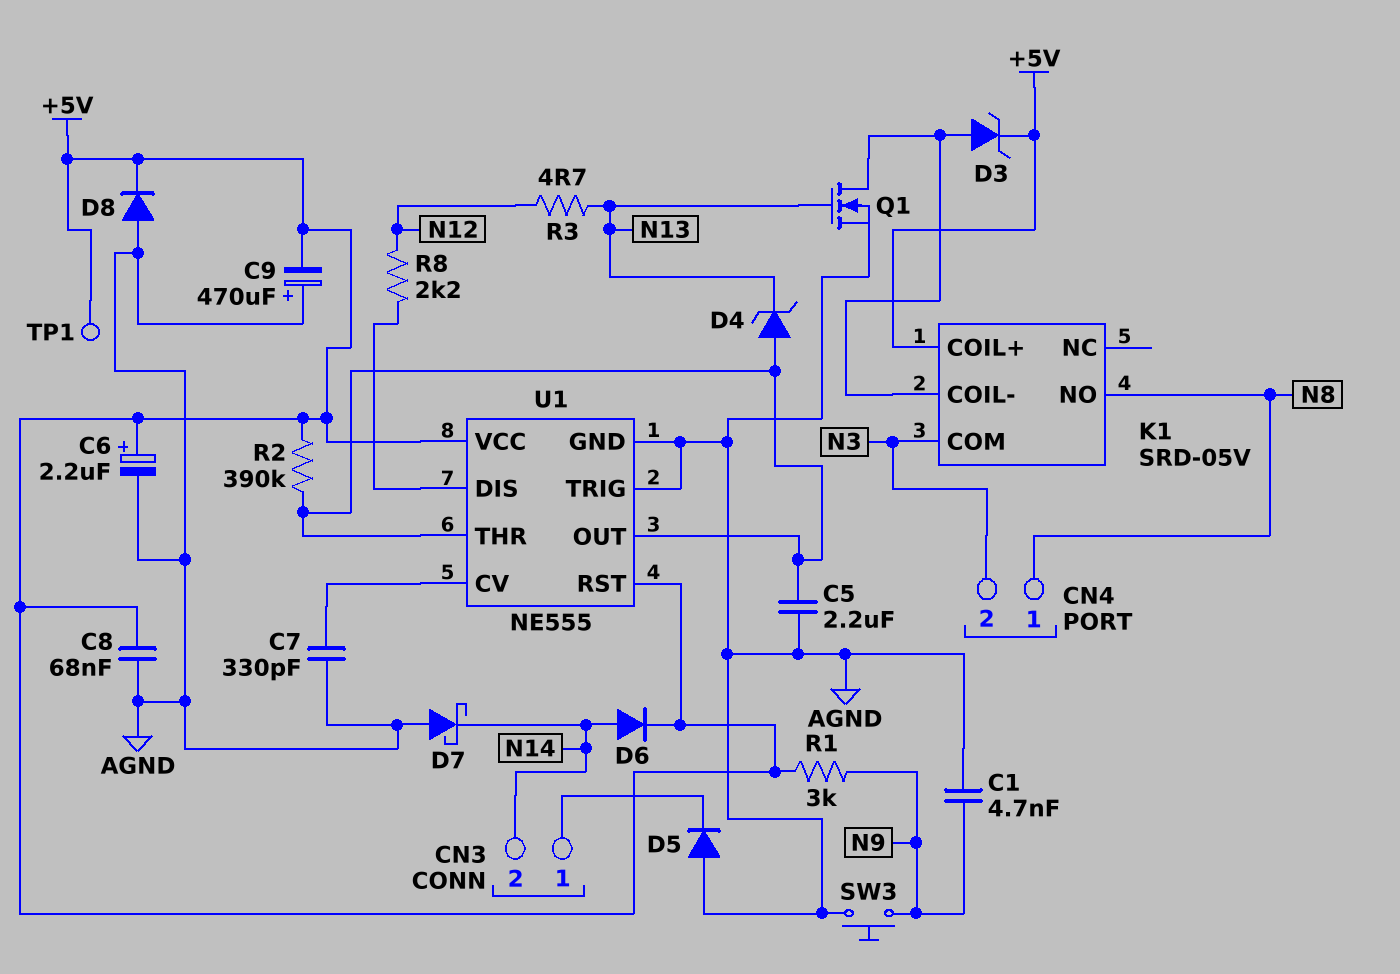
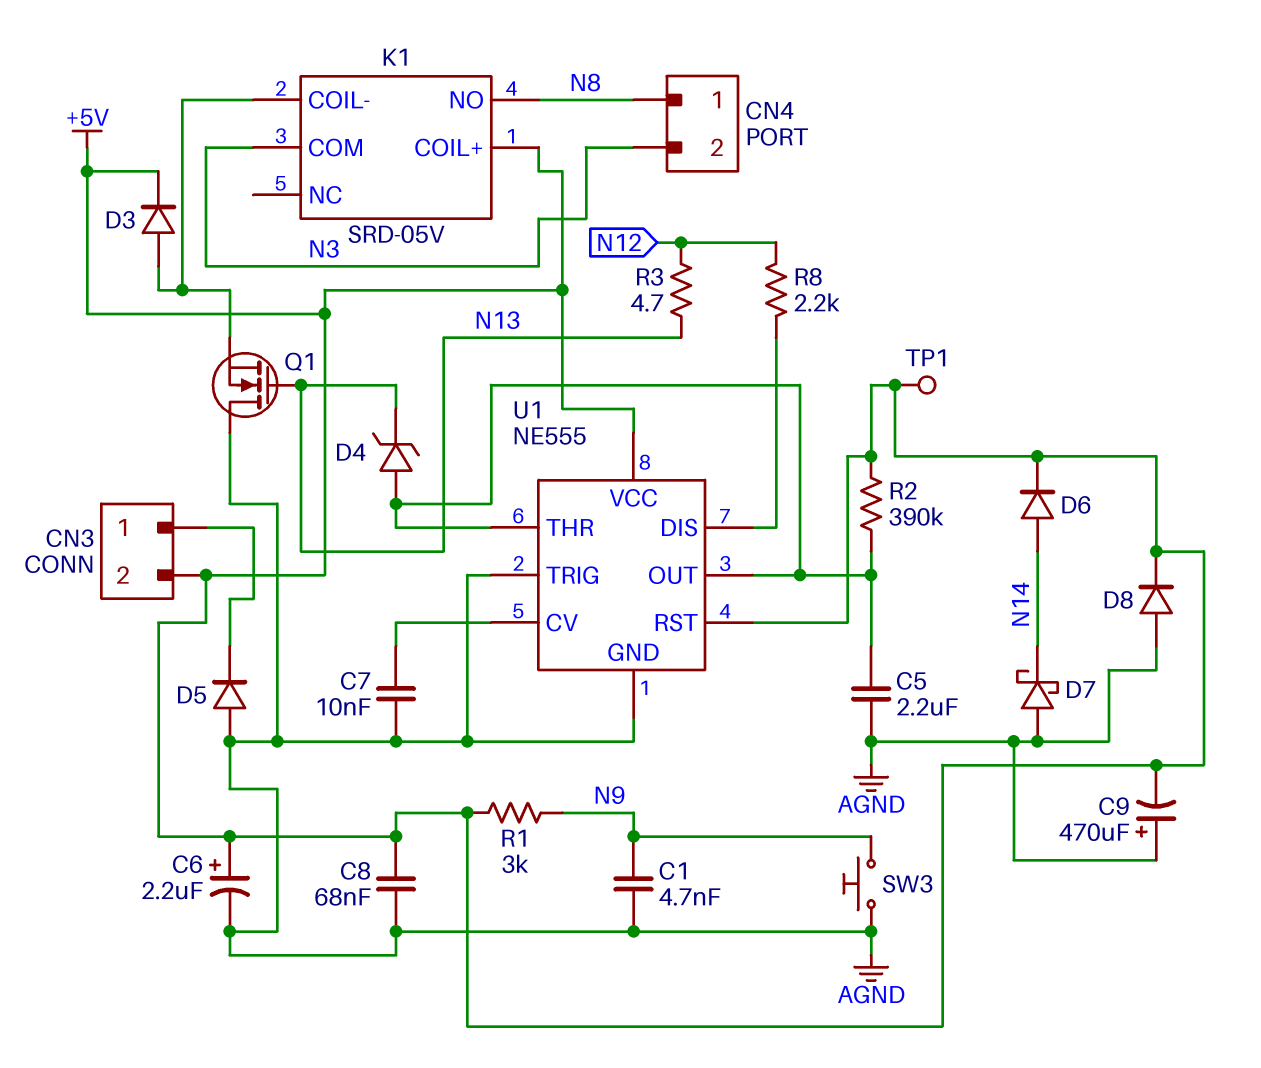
C7: 330pF (AGND, U1/CV) -> 10nF (AGND, U1/CV)
CN3 pin 2: N14 -> +5V
D3: zener (A K1/COIL-, K +5V) -> diode (A K1/COIL-, K +5V)
Q1: NMOS (G N13, D K1/COIL-, S AGND) -> NMOS (G N13, D AGND, S K1/COIL-)

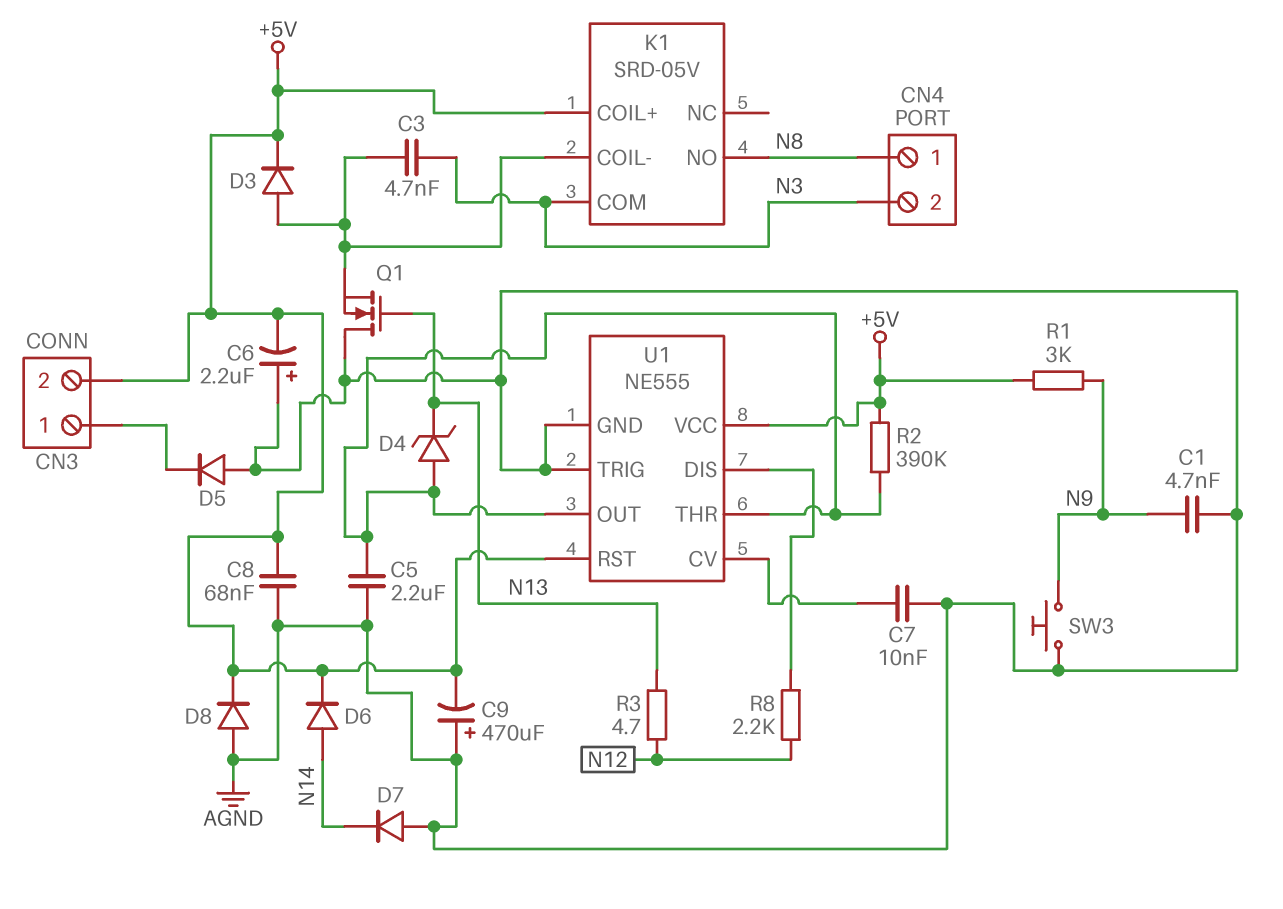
C3: none -> 4.7nF (K1/COIL-, N3)
C6: 2.2uF (plus +5V, minus AGND) -> 2.2uF (plus AGND, minus +5V)
D7: schottky (A AGND, K N14) -> diode (A AGND, K N14)
TP1: test point (+5V) -> none

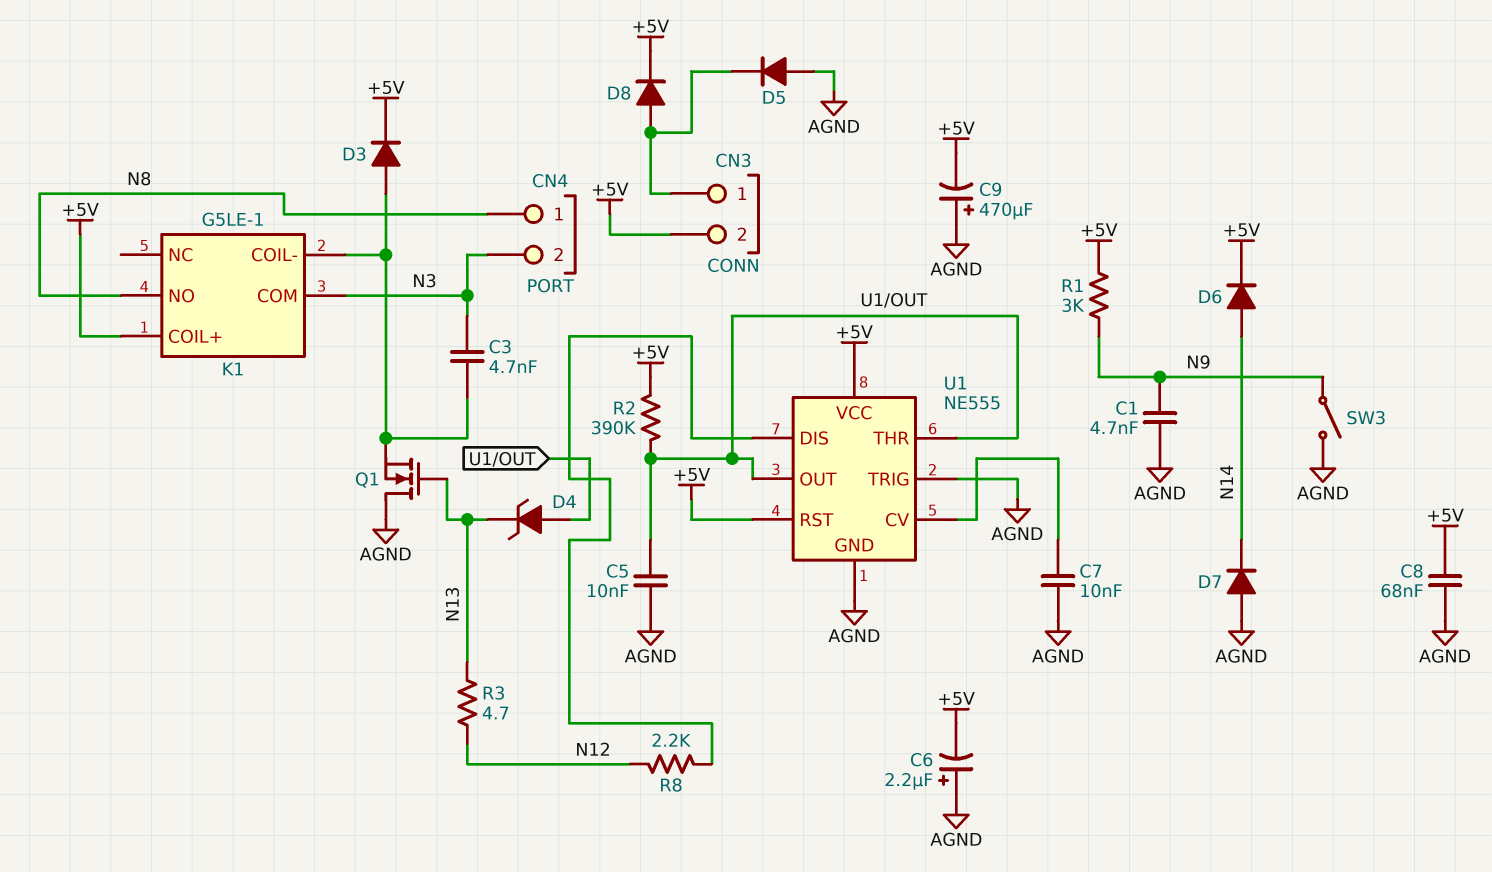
C5: 2.2uF (AGND, U1/OUT) -> 10nF (AGND, U1/OUT)
D8: diode (A AGND, K +5V) -> diode (A CN3/1, K +5V)
K1: SRD-05V -> G5LE-1
SW3: button (AGND, N9) -> switch (AGND, N9)

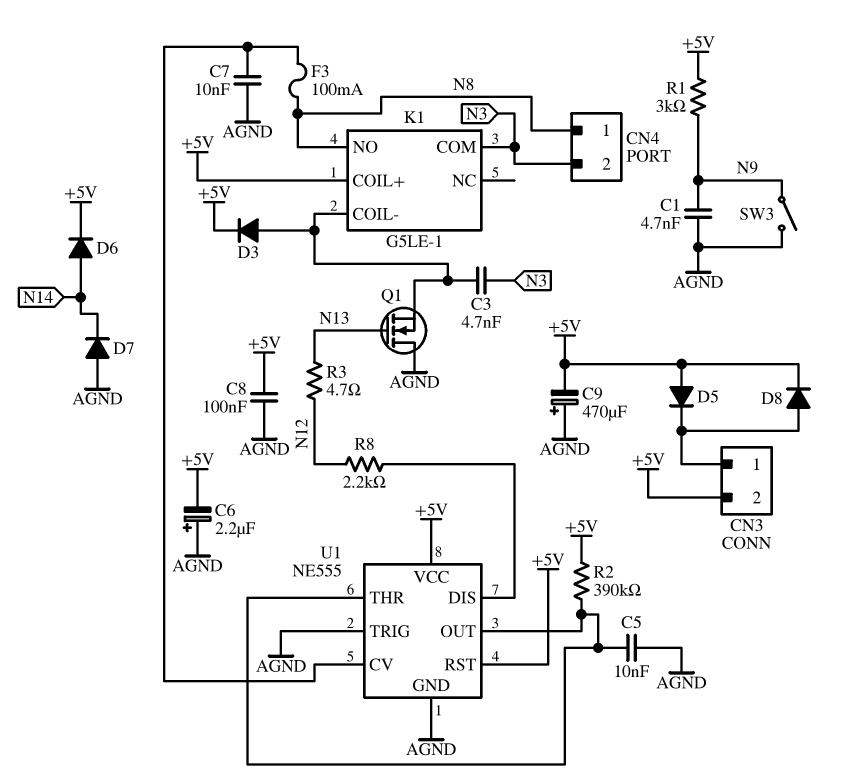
C8: 68nF (+5V, AGND) -> 100nF (+5V, AGND)
D4: zener (A U1/OUT, K N13) -> none
D5: diode (A AGND, K CN3/1) -> diode (A +5V, K CN3/1)
F3: none -> 100mA (N8, U1/CV)

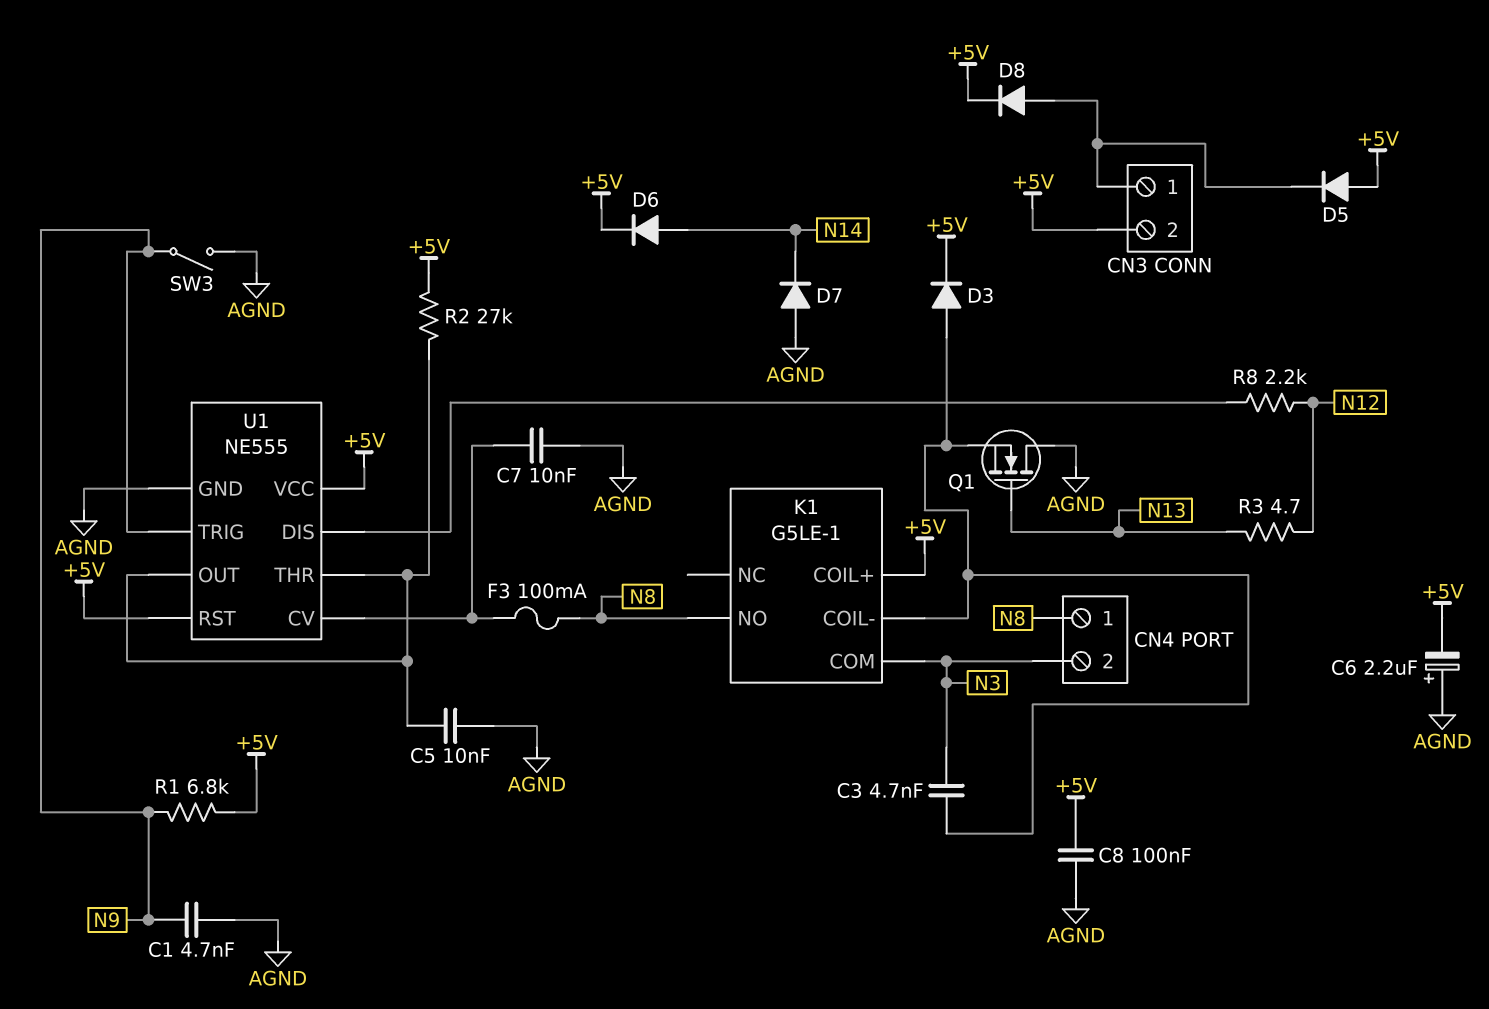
C9: 470uF (plus AGND, minus +5V) -> none
R1: 3k (+5V, N9) -> 6.8k (+5V, N9)
R2: 390k (+5V, U1/OUT) -> 27k (+5V, U1/OUT)
U1 pin TRIG: AGND -> N9

